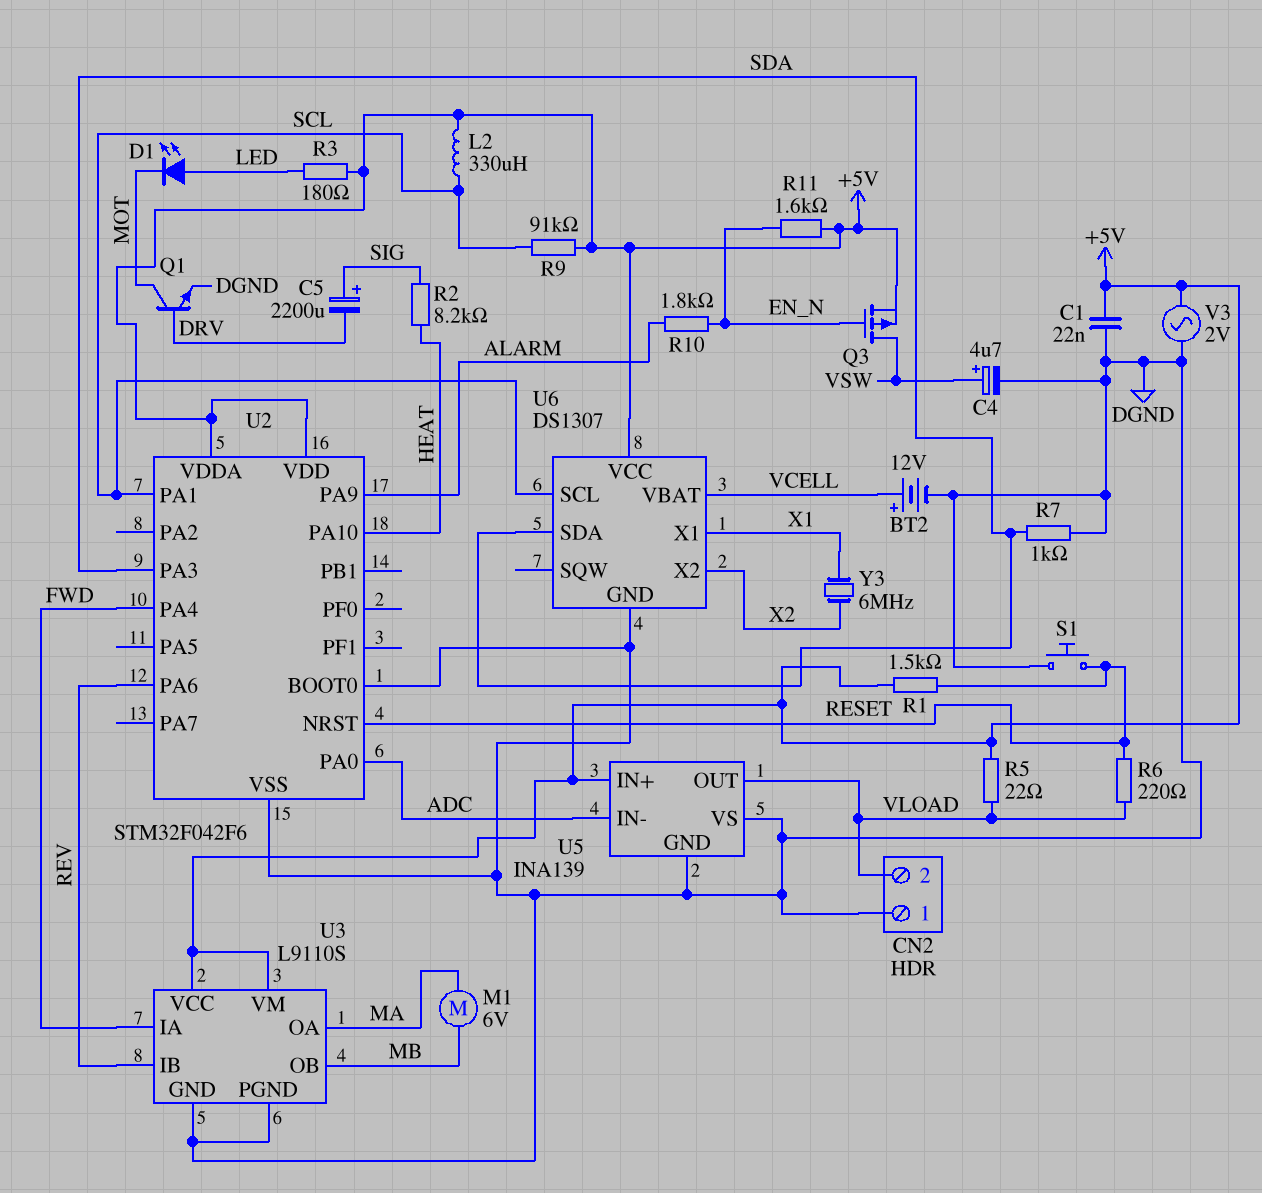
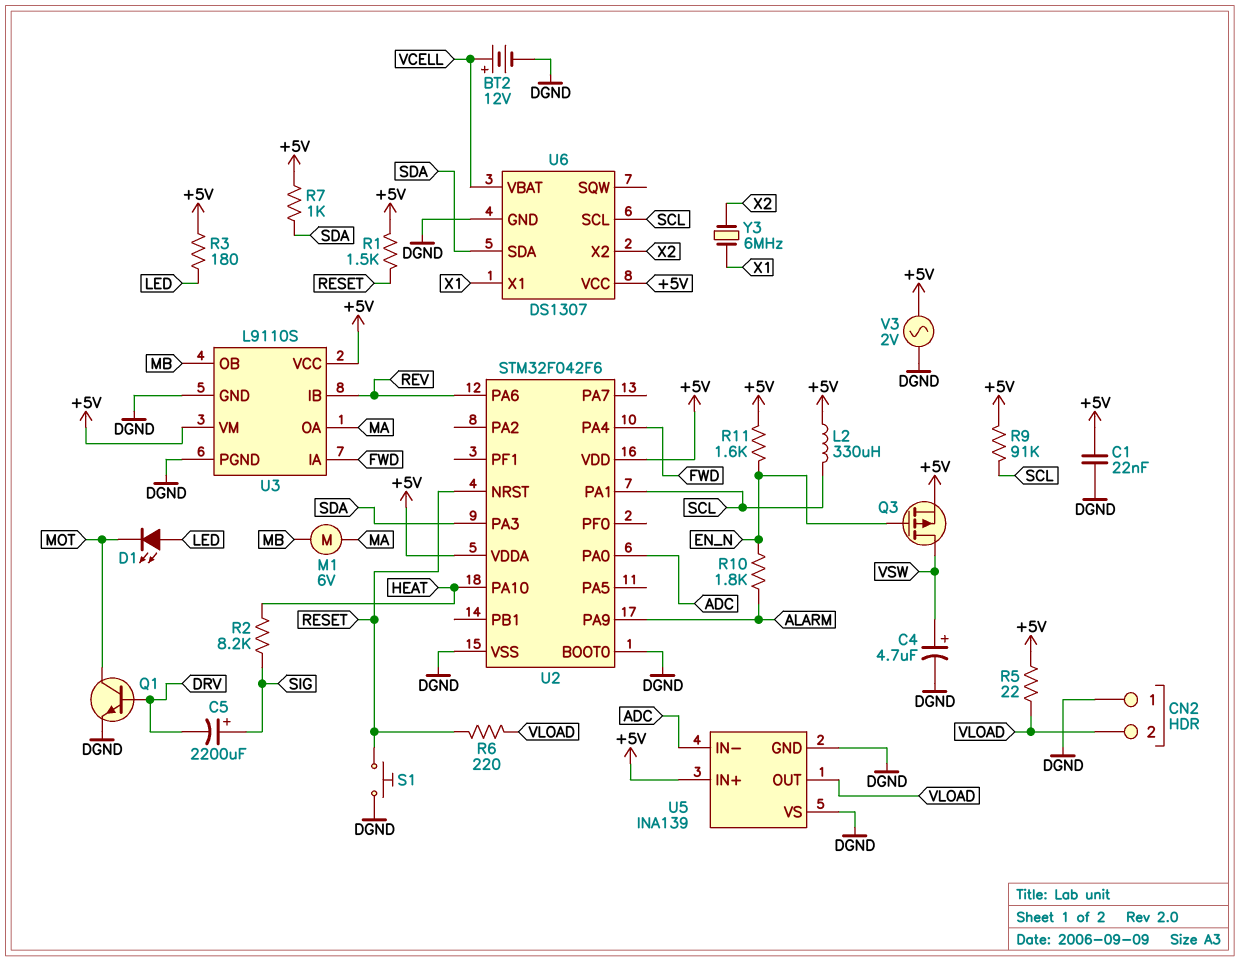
R7: 1k (DGND, SDA) -> 1k (+5V, SDA)

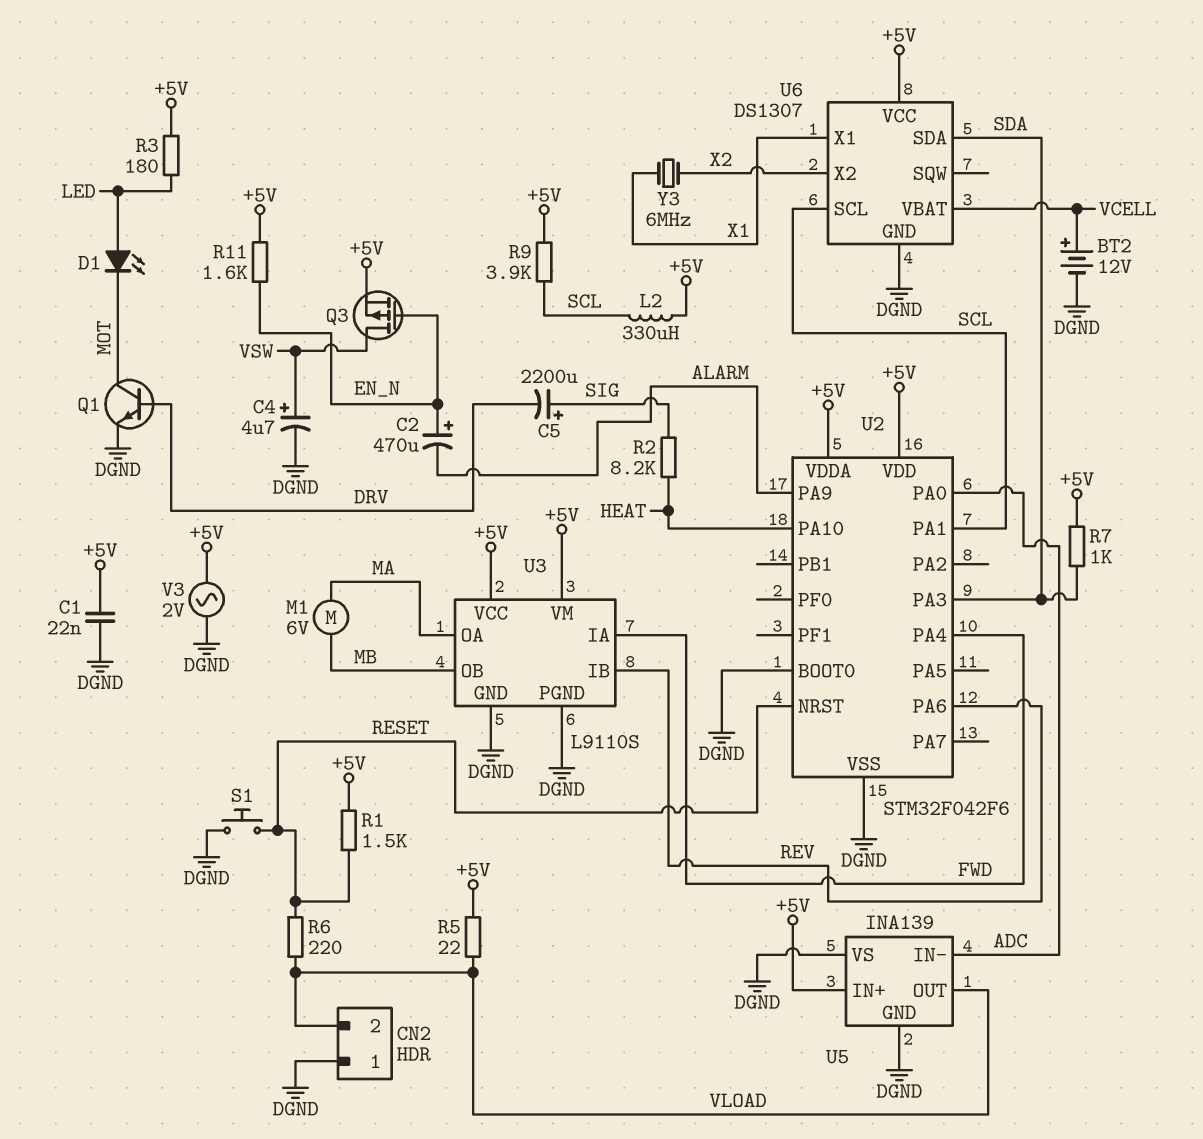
C2: none -> 470uF (plus EN_N, minus ALARM)
R9: 91k (+5V, SCL) -> 3.9k (+5V, SCL)
R10: 1.8k (ALARM, EN_N) -> none

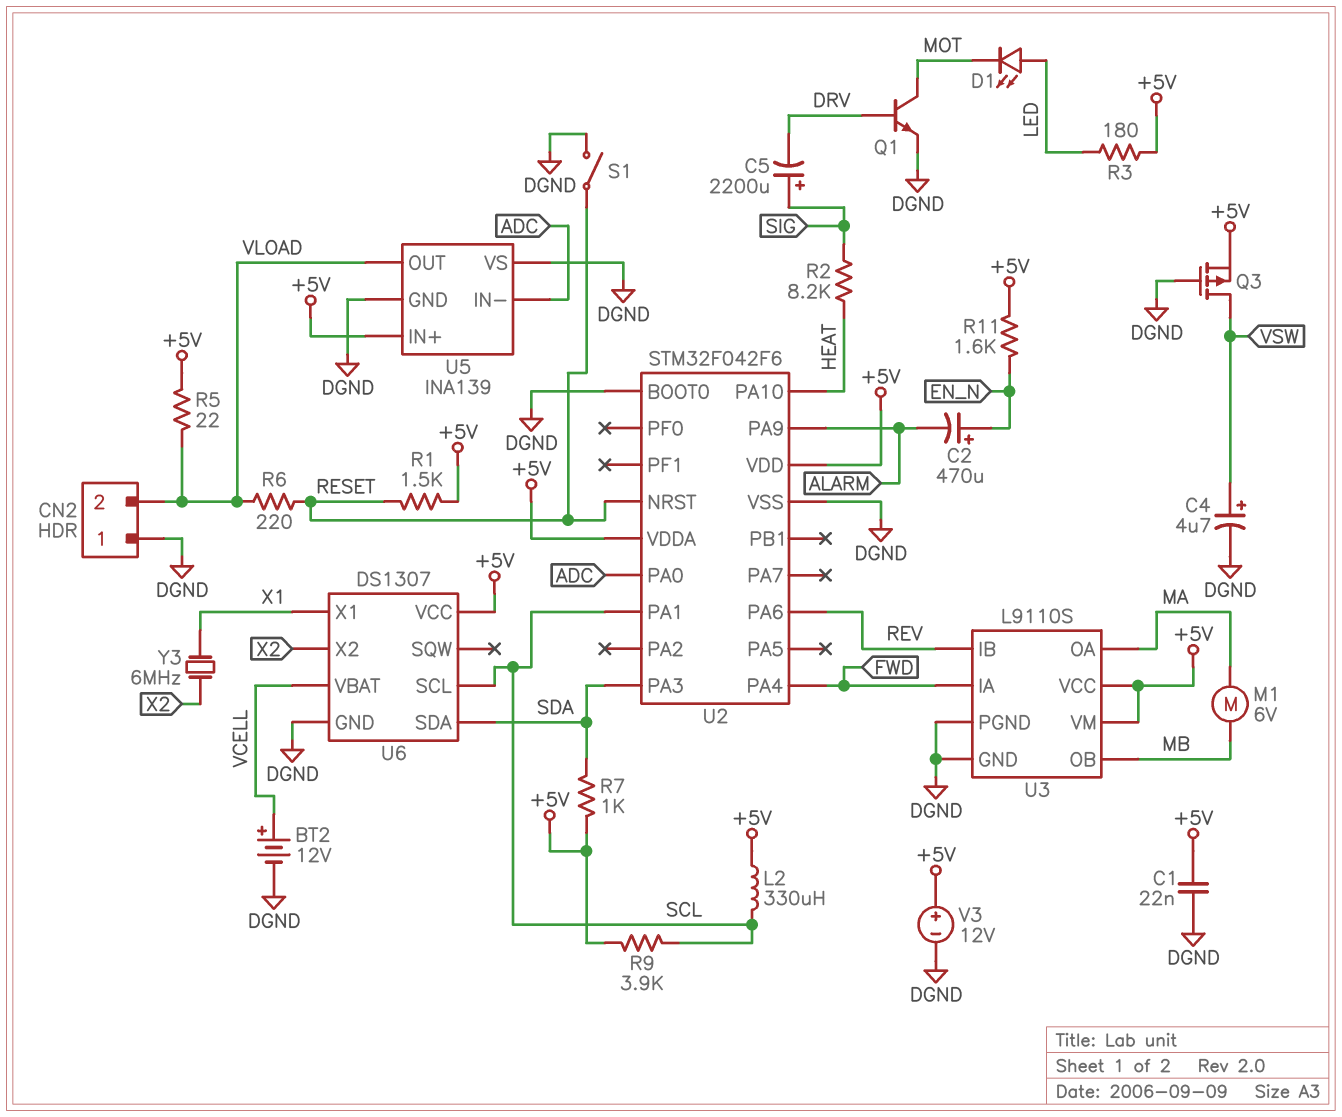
Q3: PMOS (G EN_N, D VSW, S +5V) -> PMOS (G DGND, D VSW, S +5V)
S1: button (DGND, RESET) -> switch (DGND, RESET)
V3: AC 2V (+5V, DGND) -> 12V (plus +5V, minus DGND)

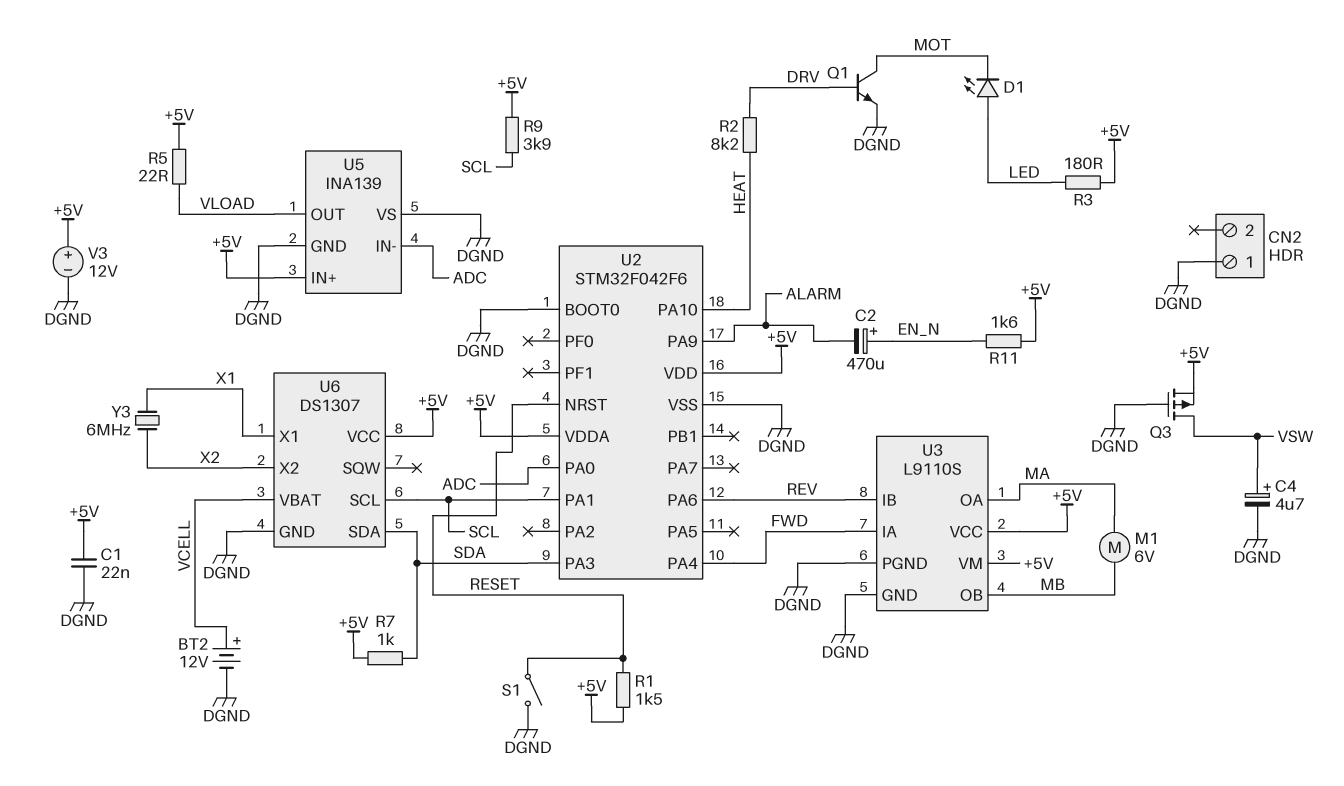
C5: 2200uF (plus SIG, minus DRV) -> none
CN2 pin 2: VLOAD -> none
L2: 330uH (+5V, SCL) -> none
R2: 8.2k (HEAT, SIG) -> 8.2k (DRV, HEAT)
R6: 220 (RESET, VLOAD) -> none

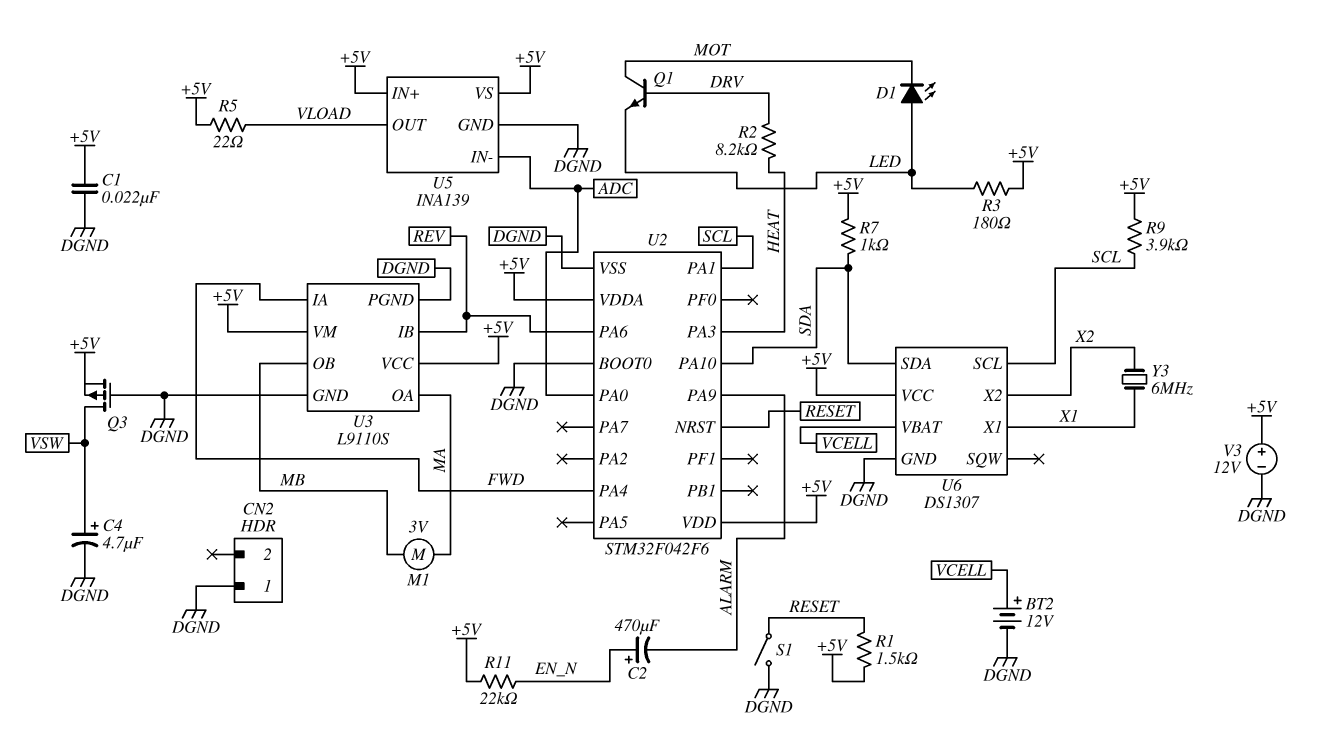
M1: motor 6V (MA, MB) -> motor 3V (MA, MB)
Q1: NPN (B DRV, C MOT, E DGND) -> NPN (B DRV, C MOT, E LED)
R11: 1.6k (+5V, EN_N) -> 22k (+5V, EN_N)
U2 pin PA3: SDA -> HEAT
U2 pin PA10: HEAT -> SDA
U5 pin VS: DGND -> +5V

